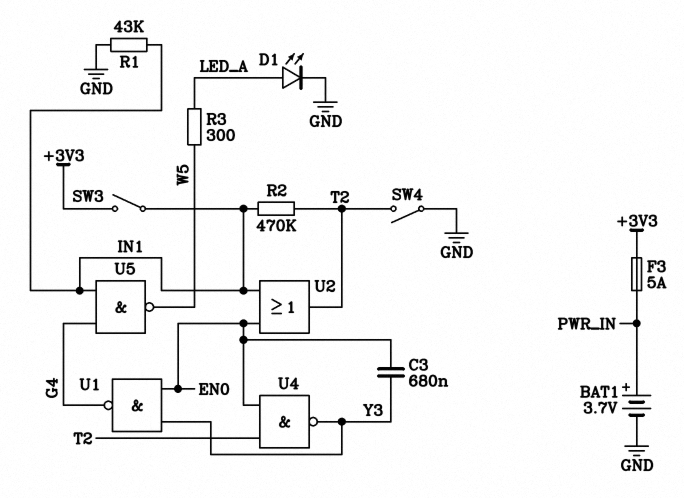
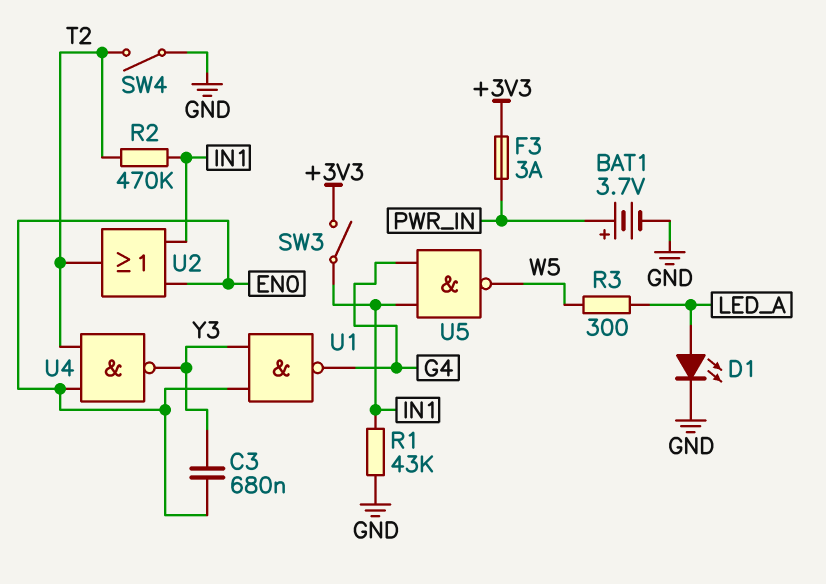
F3: 5A (+3V3, PWR_IN) -> 3A (+3V3, PWR_IN)

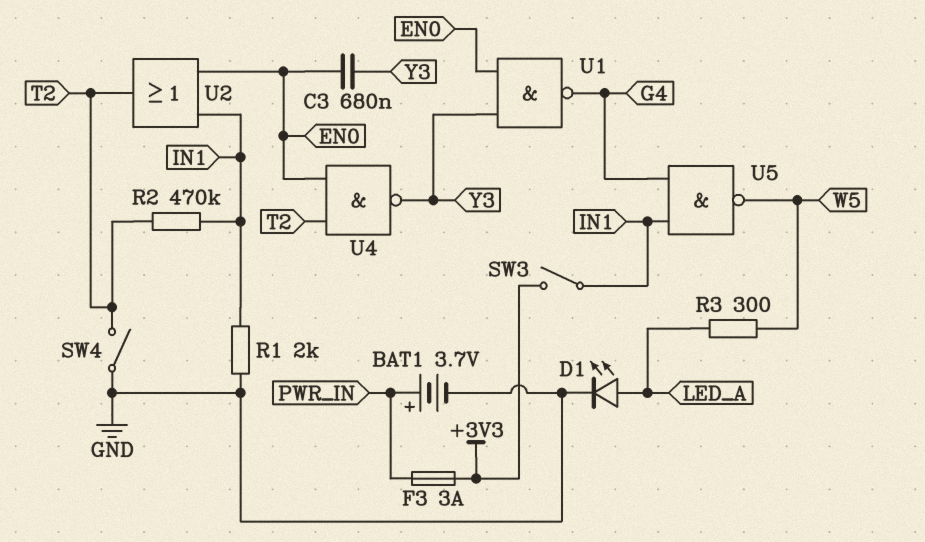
R1: 43k (GND, IN1) -> 2k (GND, IN1)

